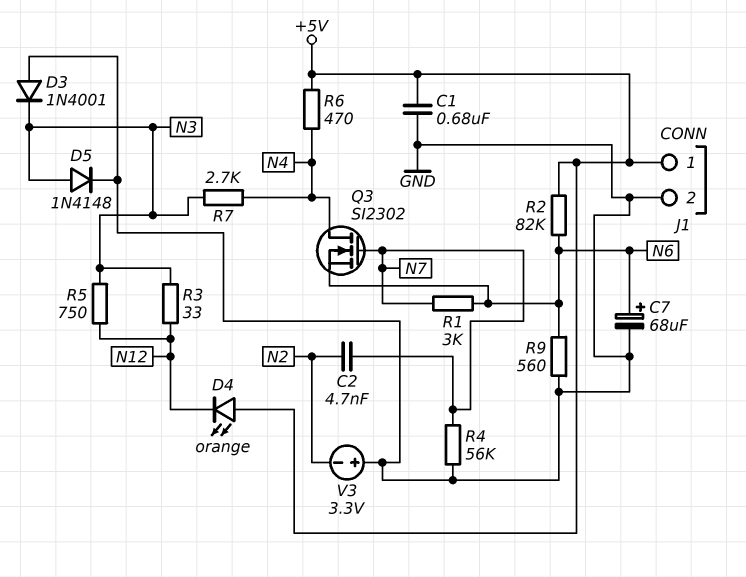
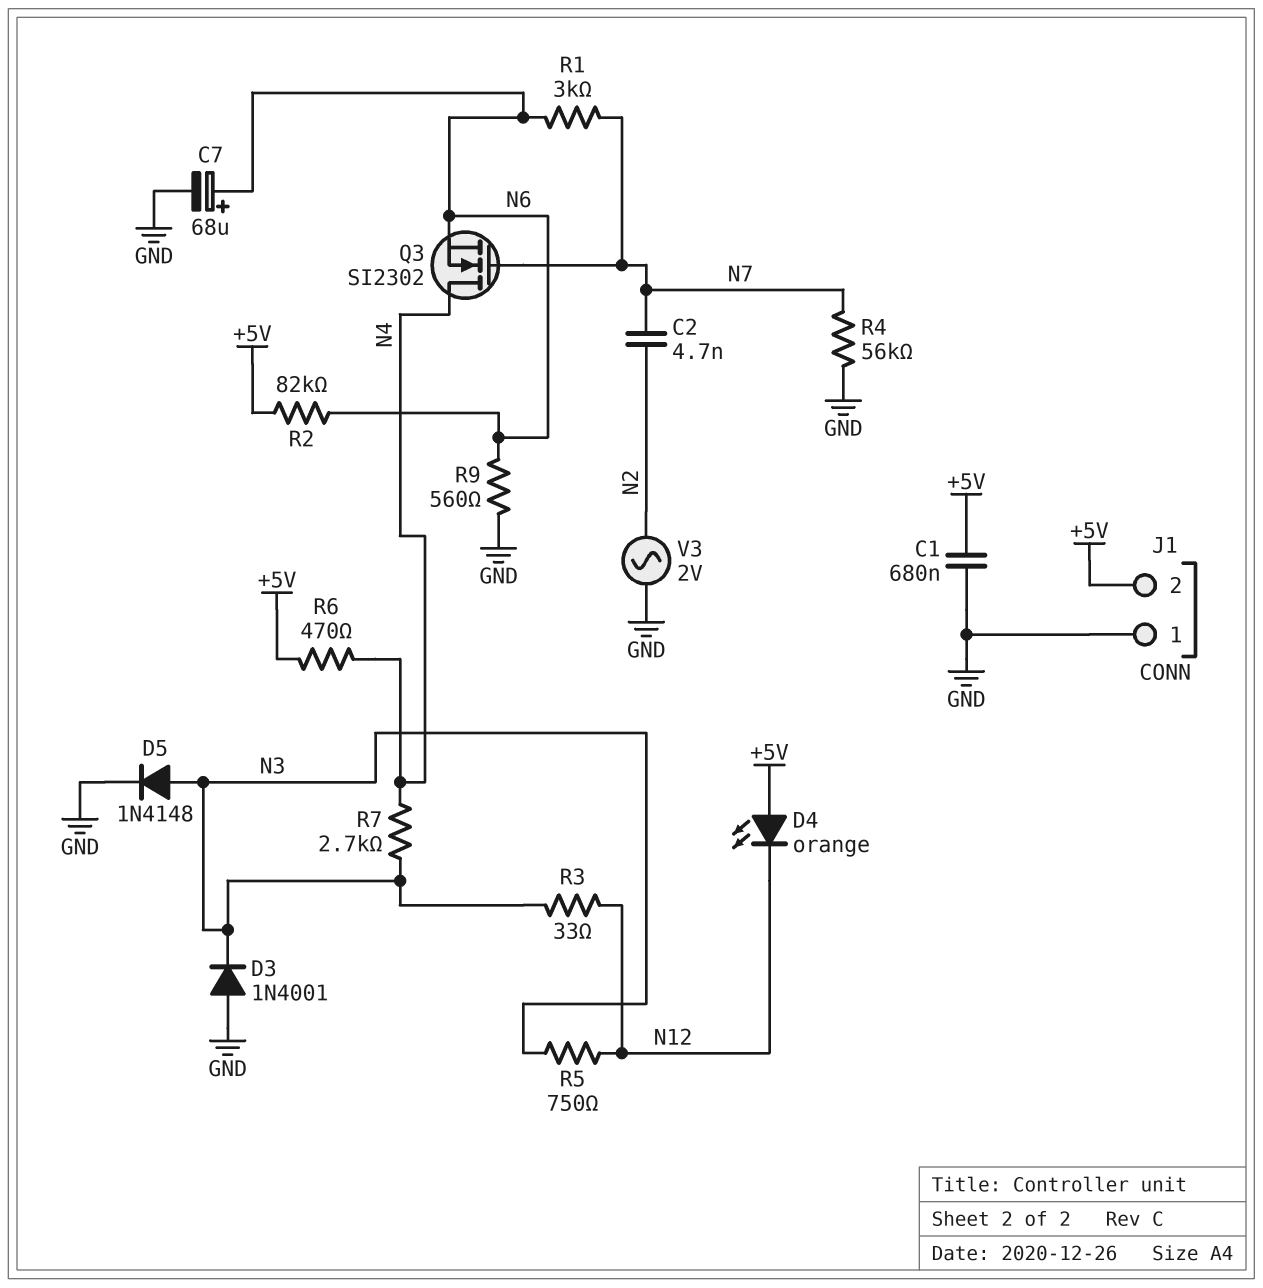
J1 pin 1: +5V -> GND
J1 pin 2: GND -> +5V
V3: 3.3V (plus GND, minus N2) -> AC 2V (GND, N2)

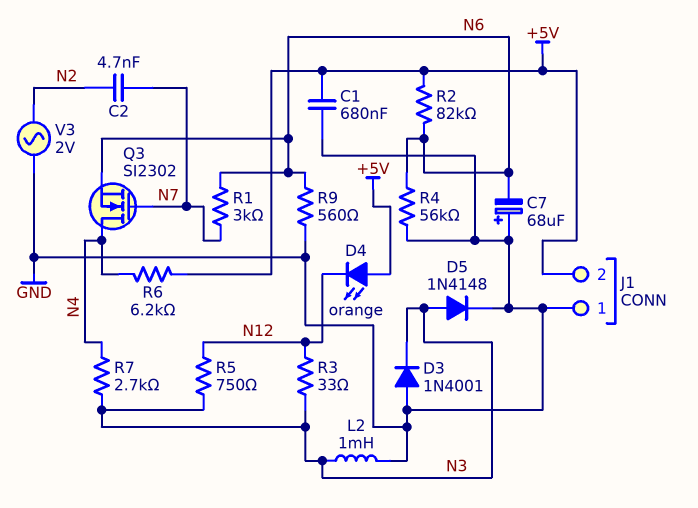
C7: 68uF (plus N6, minus GND) -> 68uF (plus GND, minus N6)
L2: none -> 1mH (GND, N3)
R4: 56k (GND, N7) -> 56k (GND, N6)
R6: 470 (+5V, N4) -> 6.2k (+5V, N4)

